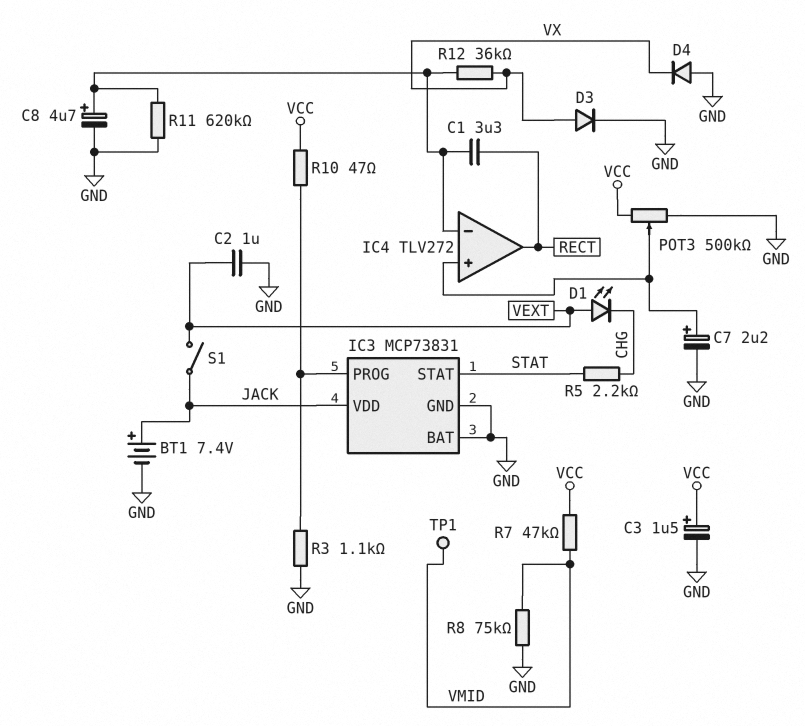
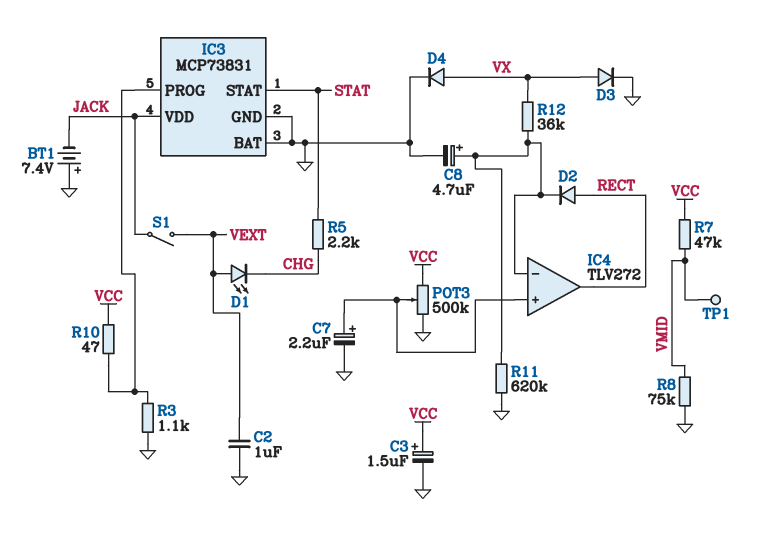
BT1: 7.4V (plus JACK, minus GND) -> 7.4V (plus GND, minus JACK)
C1: 3.3uF (IC4/in-, RECT) -> none
D2: none -> diode (A RECT, K IC4/in-)
D4: diode (A GND, K VX) -> diode (A VX, K GND)

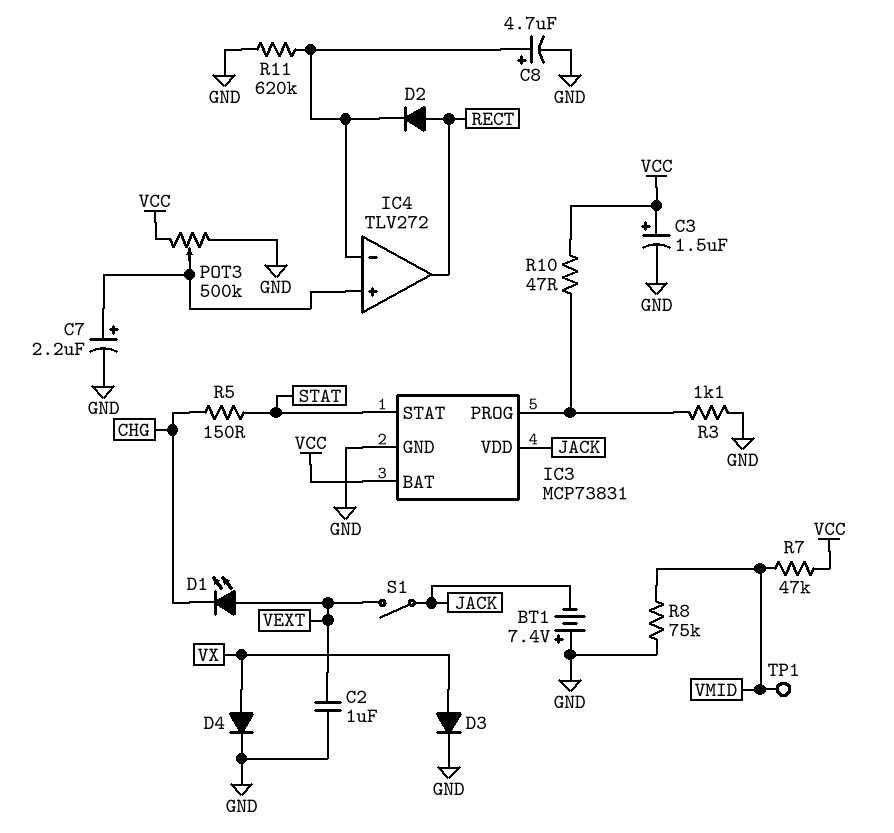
IC3 pin BAT: GND -> VCC
R5: 2.2k (CHG, STAT) -> 150 (CHG, STAT)
R12: 36k (IC4/in-, VX) -> none

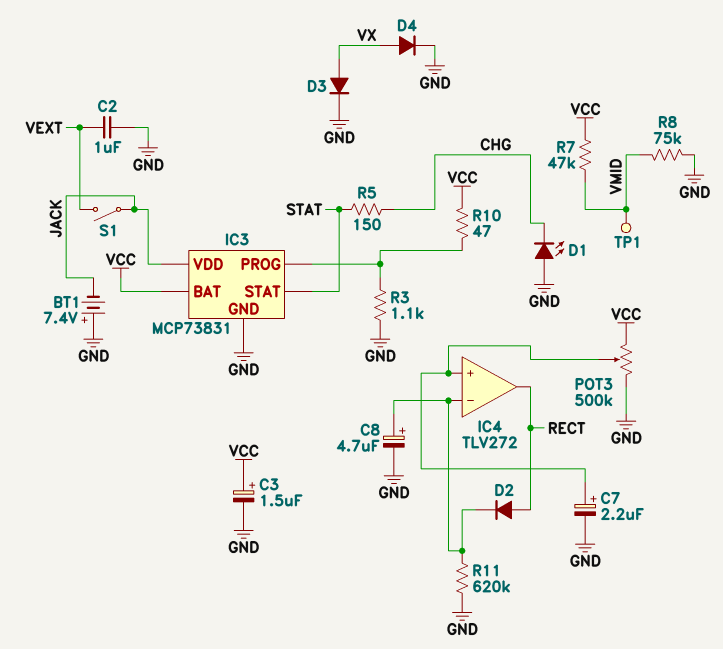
D1: LED (A VEXT, K CHG) -> LED (A GND, K CHG)

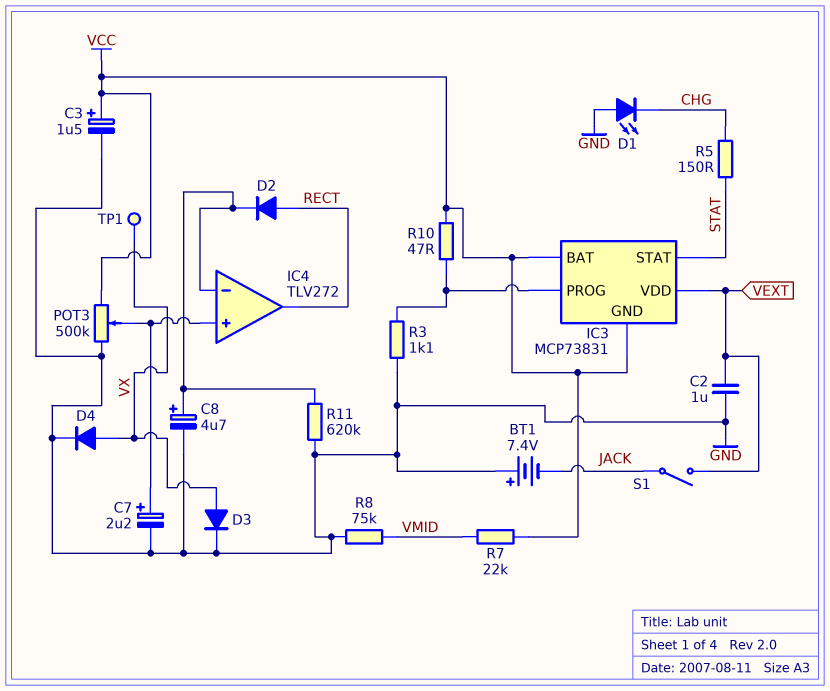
IC3 pin GND: GND -> VCC
IC3 pin VDD: JACK -> VEXT
R7: 47k (VCC, VMID) -> 22k (VCC, VMID)
TP1: test point (VMID) -> test point (VX)

